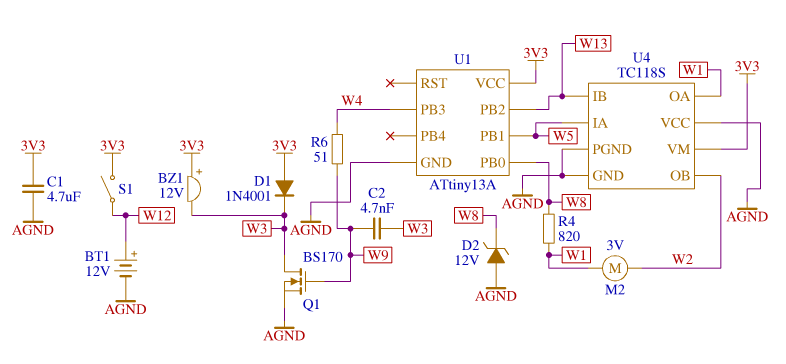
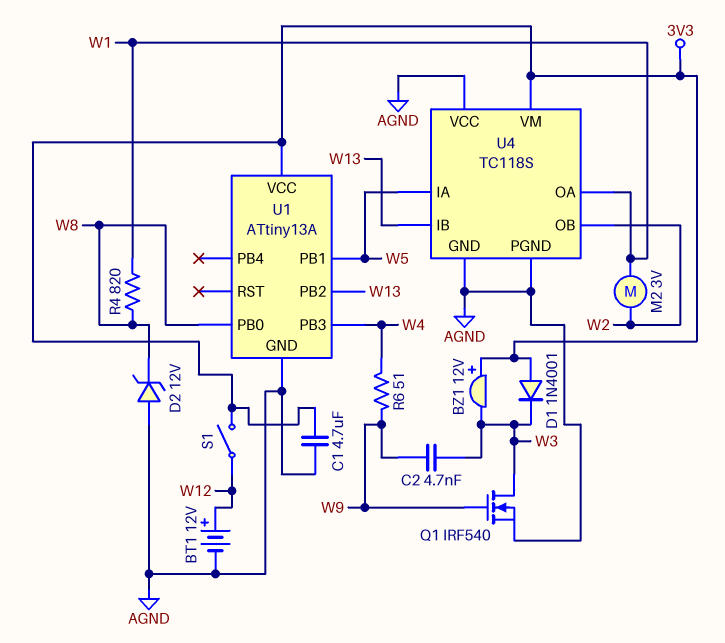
Q1: NMOS BS170 (G W9, D W3, S AGND) -> NMOS IRF540 (G W9, D W3, S AGND)

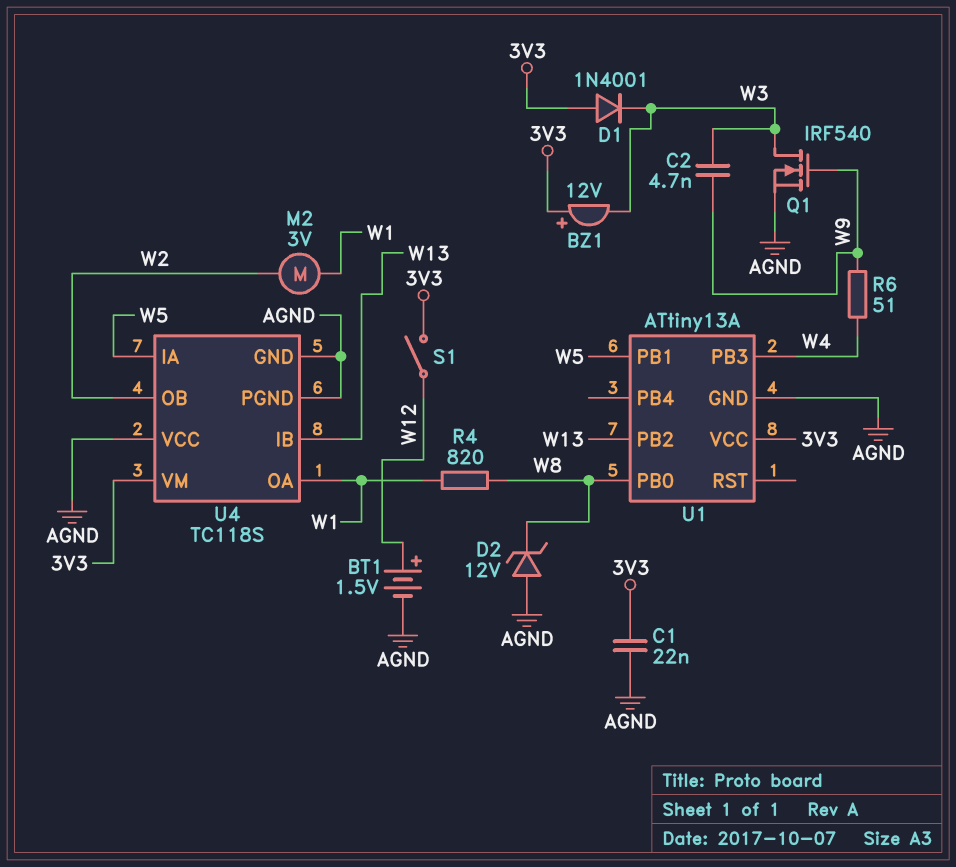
BT1: 12V (plus W12, minus AGND) -> 1.5V (plus W12, minus AGND)
C1: 4.7uF (3V3, AGND) -> 22nF (3V3, AGND)

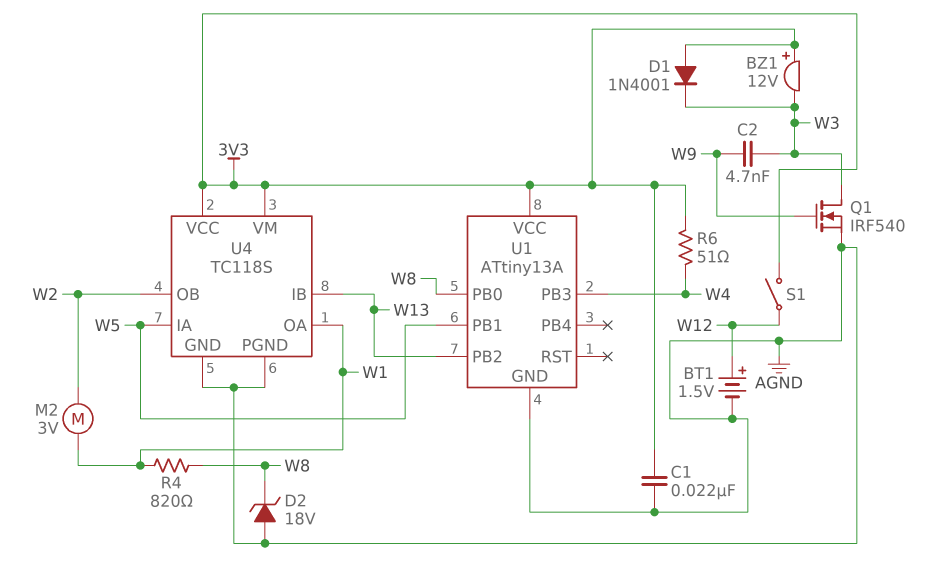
D2: zener 12V (A AGND, K W8) -> zener 18V (A AGND, K W8)
R6: 51 (W4, W9) -> 51 (3V3, W4)
U4 pin VCC: AGND -> 3V3

